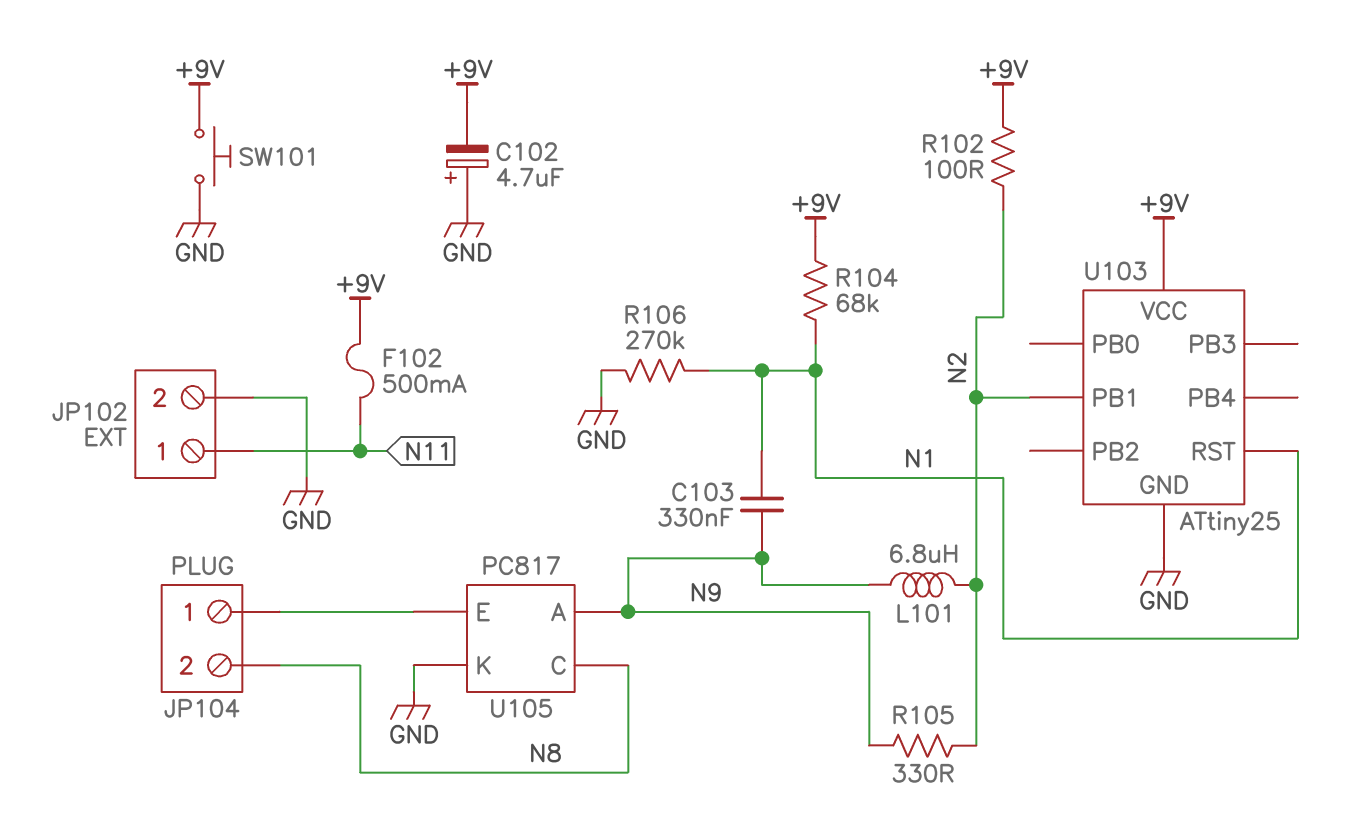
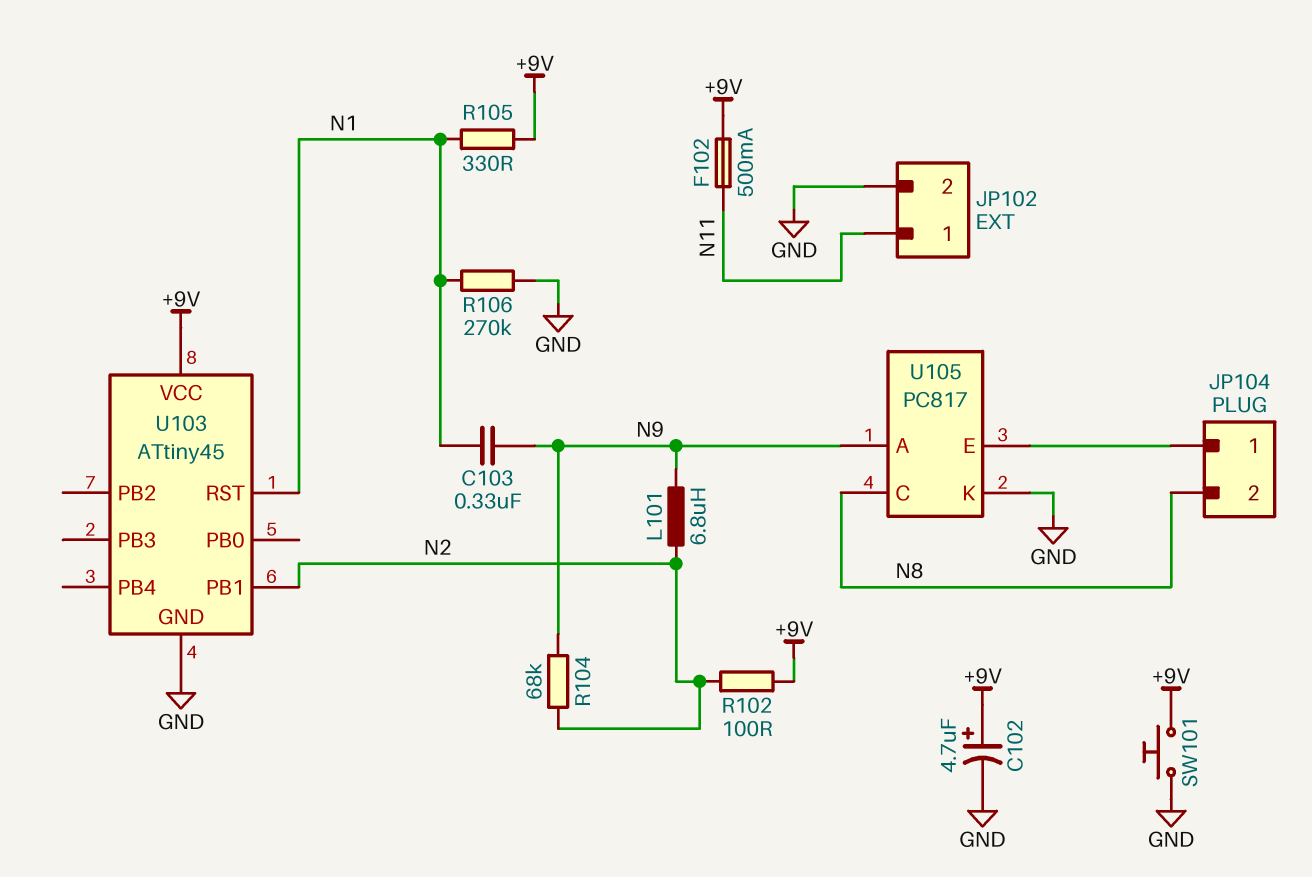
C102: 4.7uF (plus GND, minus +9V) -> 4.7uF (plus +9V, minus GND)
R104: 68k (+9V, N1) -> 68k (N2, N9)
R105: 330 (N2, N9) -> 330 (+9V, N1)
U103: ATtiny25 -> ATtiny45

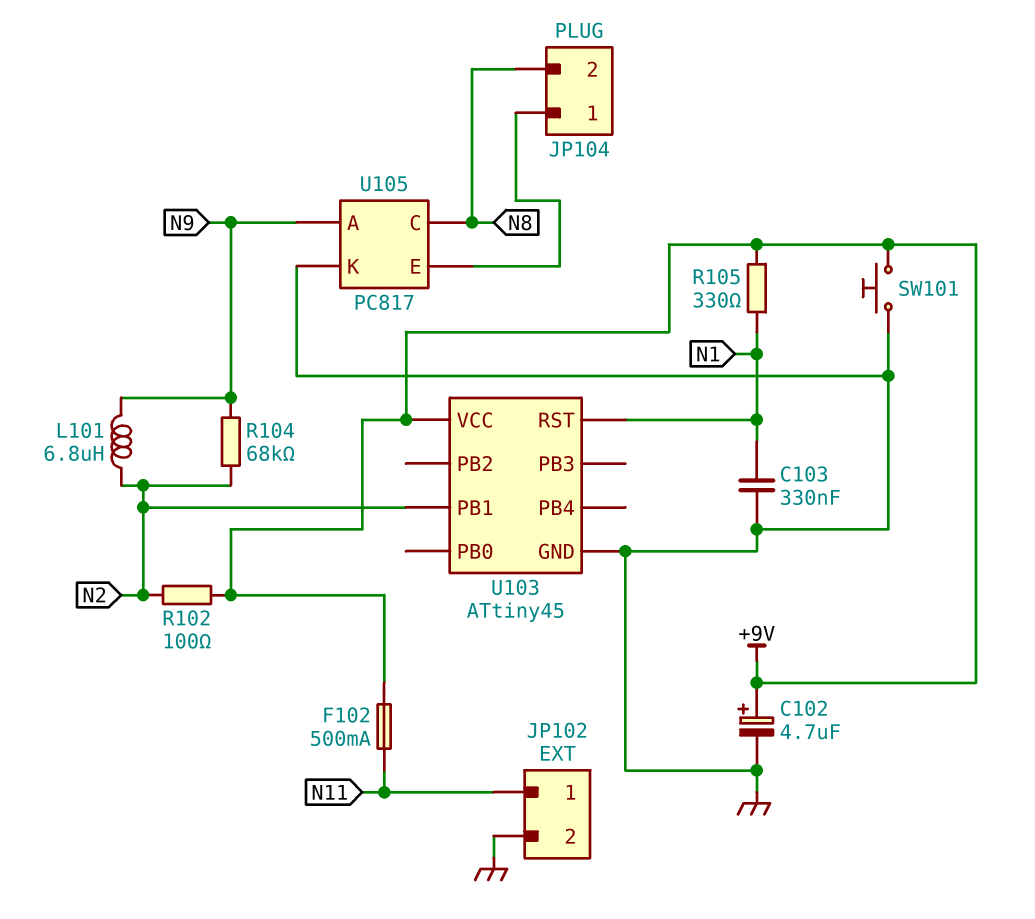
C103: 330nF (N1, N9) -> 330nF (GND, N1)
R106: 270k (GND, N1) -> none

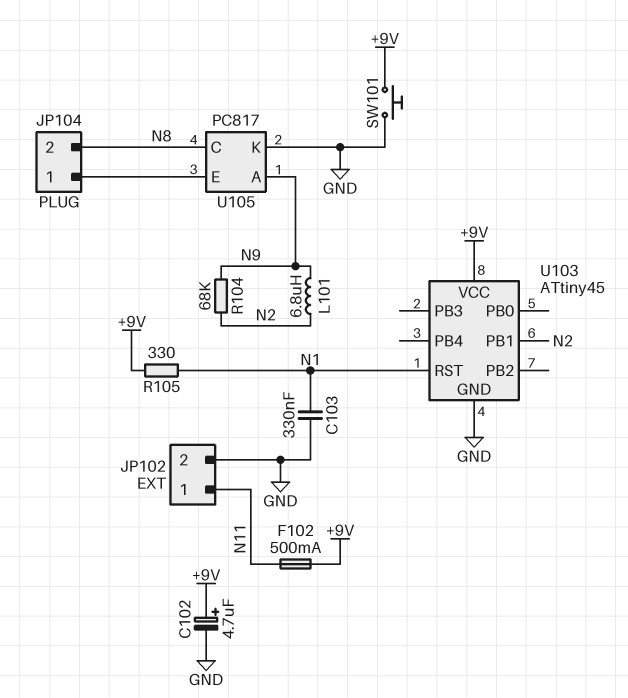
R102: 100 (+9V, N2) -> none

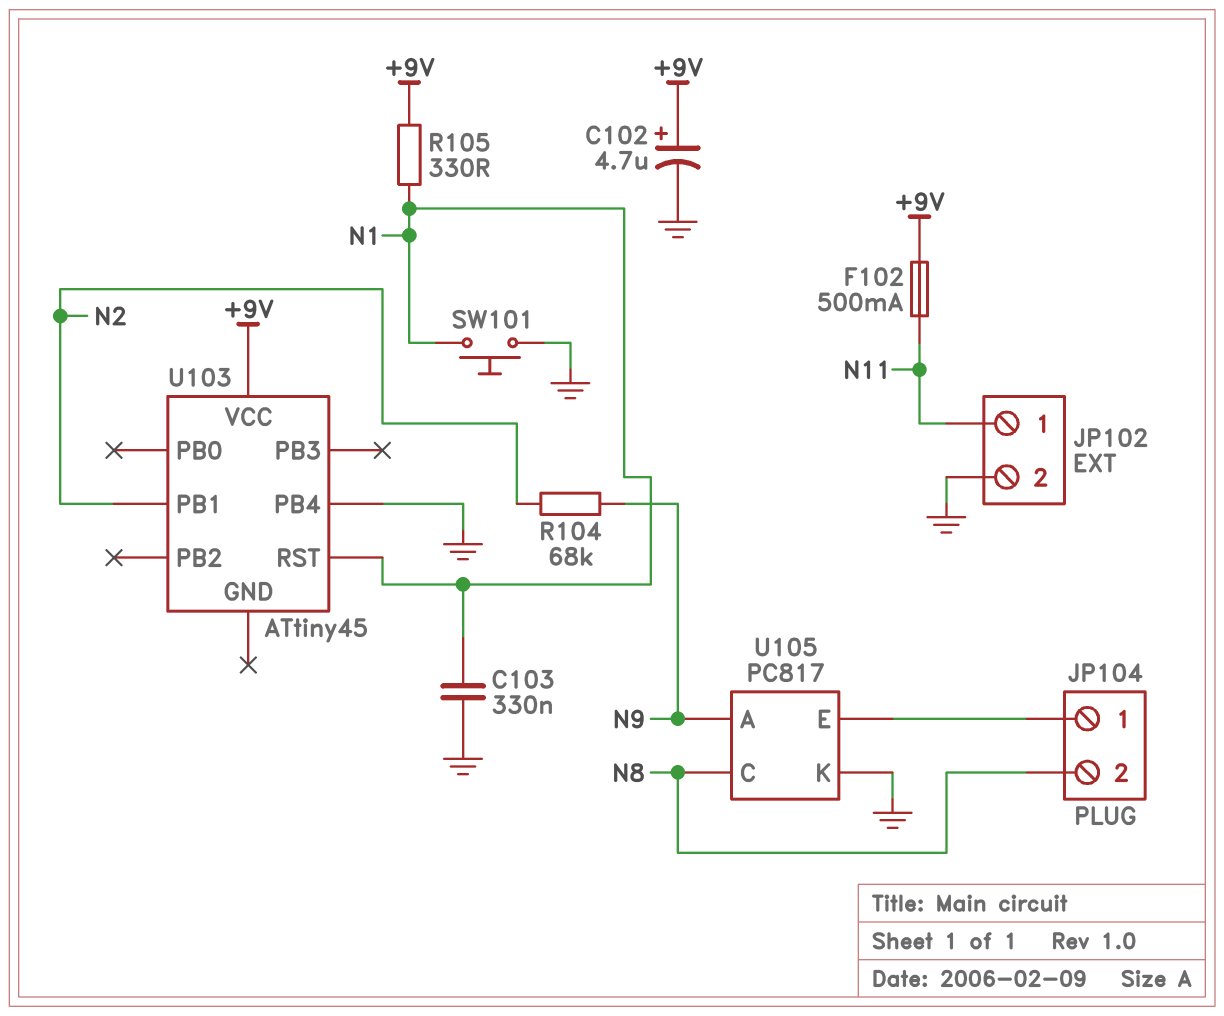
L101: 6.8uH (N2, N9) -> none
SW101: button (+9V, GND) -> button (GND, N1)
U103 pin GND: GND -> none
U103 pin PB4: none -> GND

